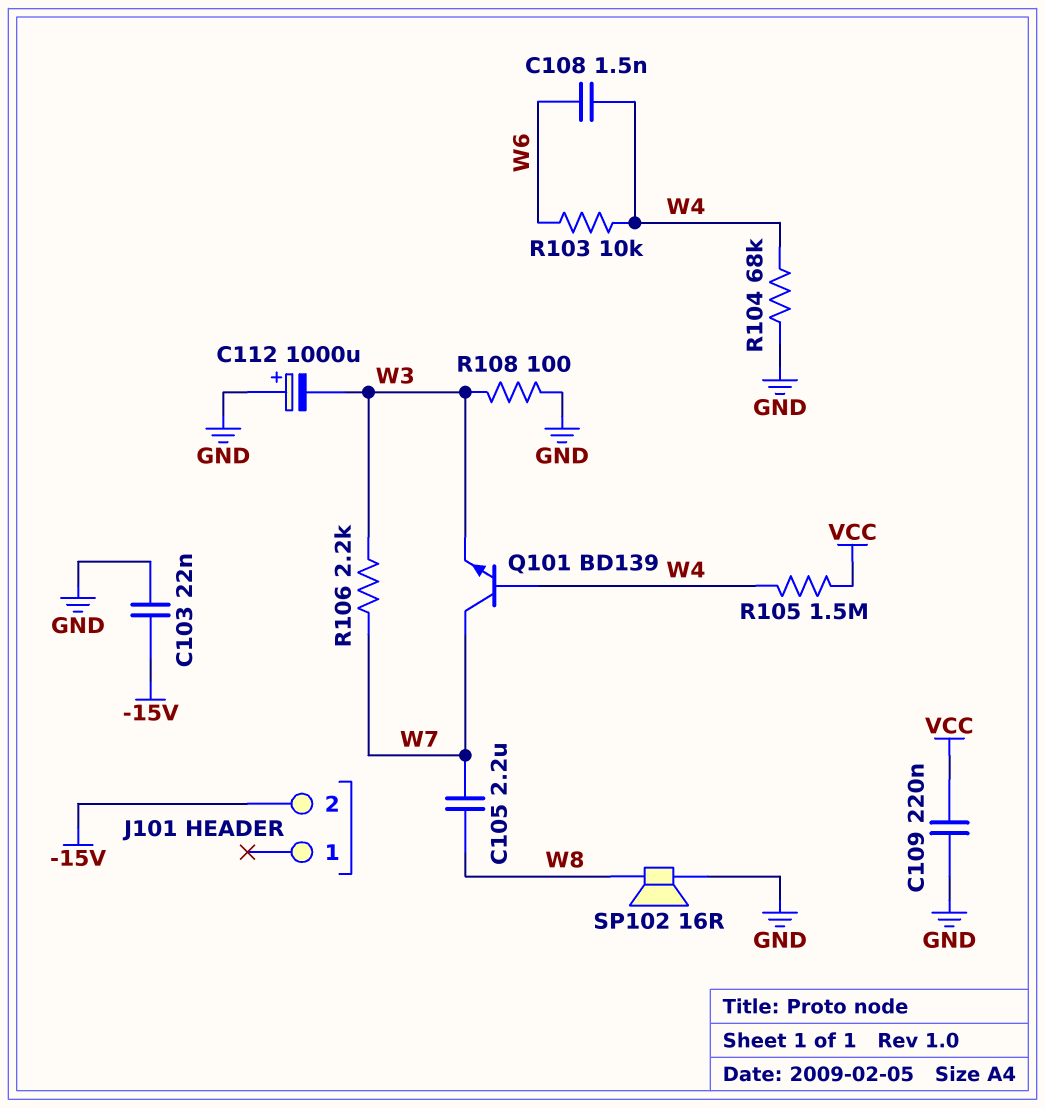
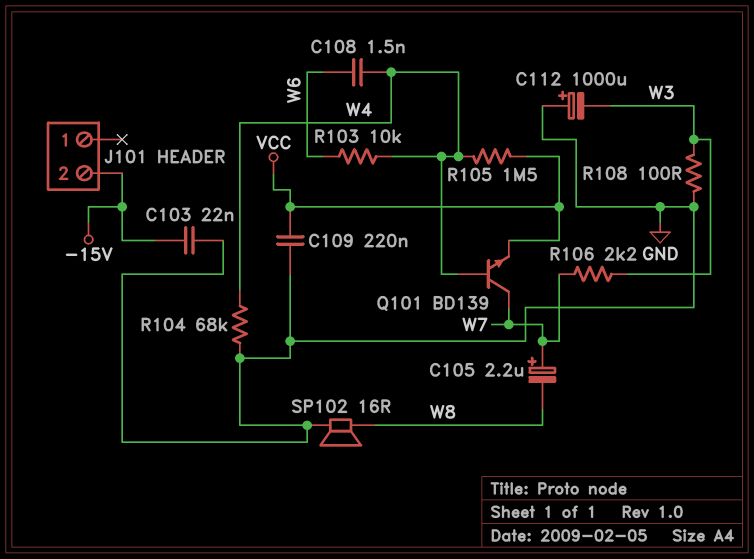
C105: 2.2uF (W7, W8) -> 2.2uF (plus W7, minus W8)
Q101: NPN BD139 (B W4, C W7, E W3) -> NPN BD139 (B W4, C W7, E VCC)

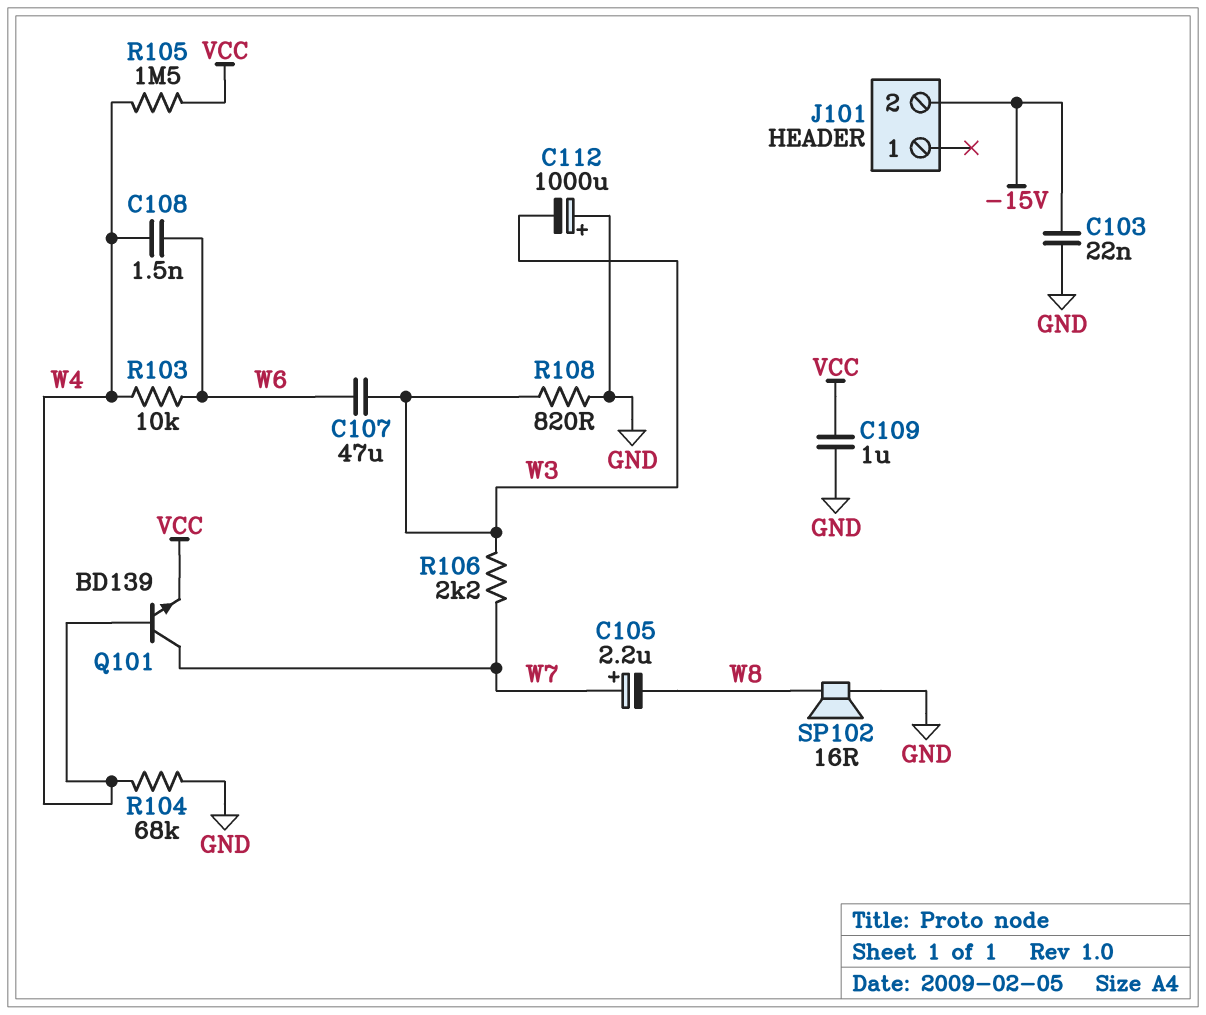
C107: none -> 47uF (W3, W6)
C109: 220nF (GND, VCC) -> 1uF (GND, VCC)
R108: 100 (GND, W3) -> 820 (GND, W3)

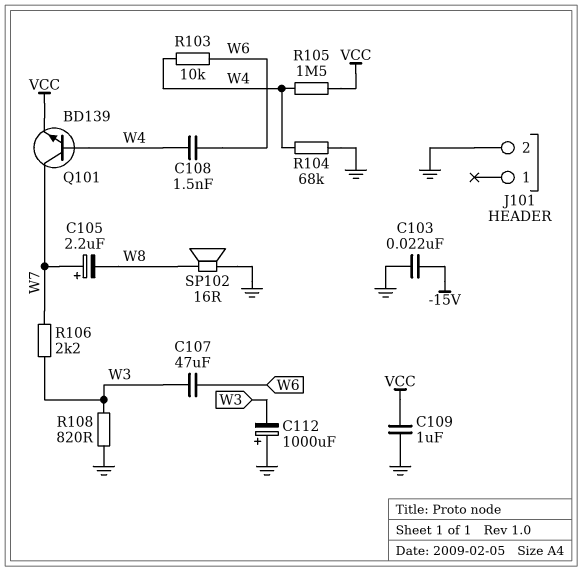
J101 pin 2: -15V -> GND

